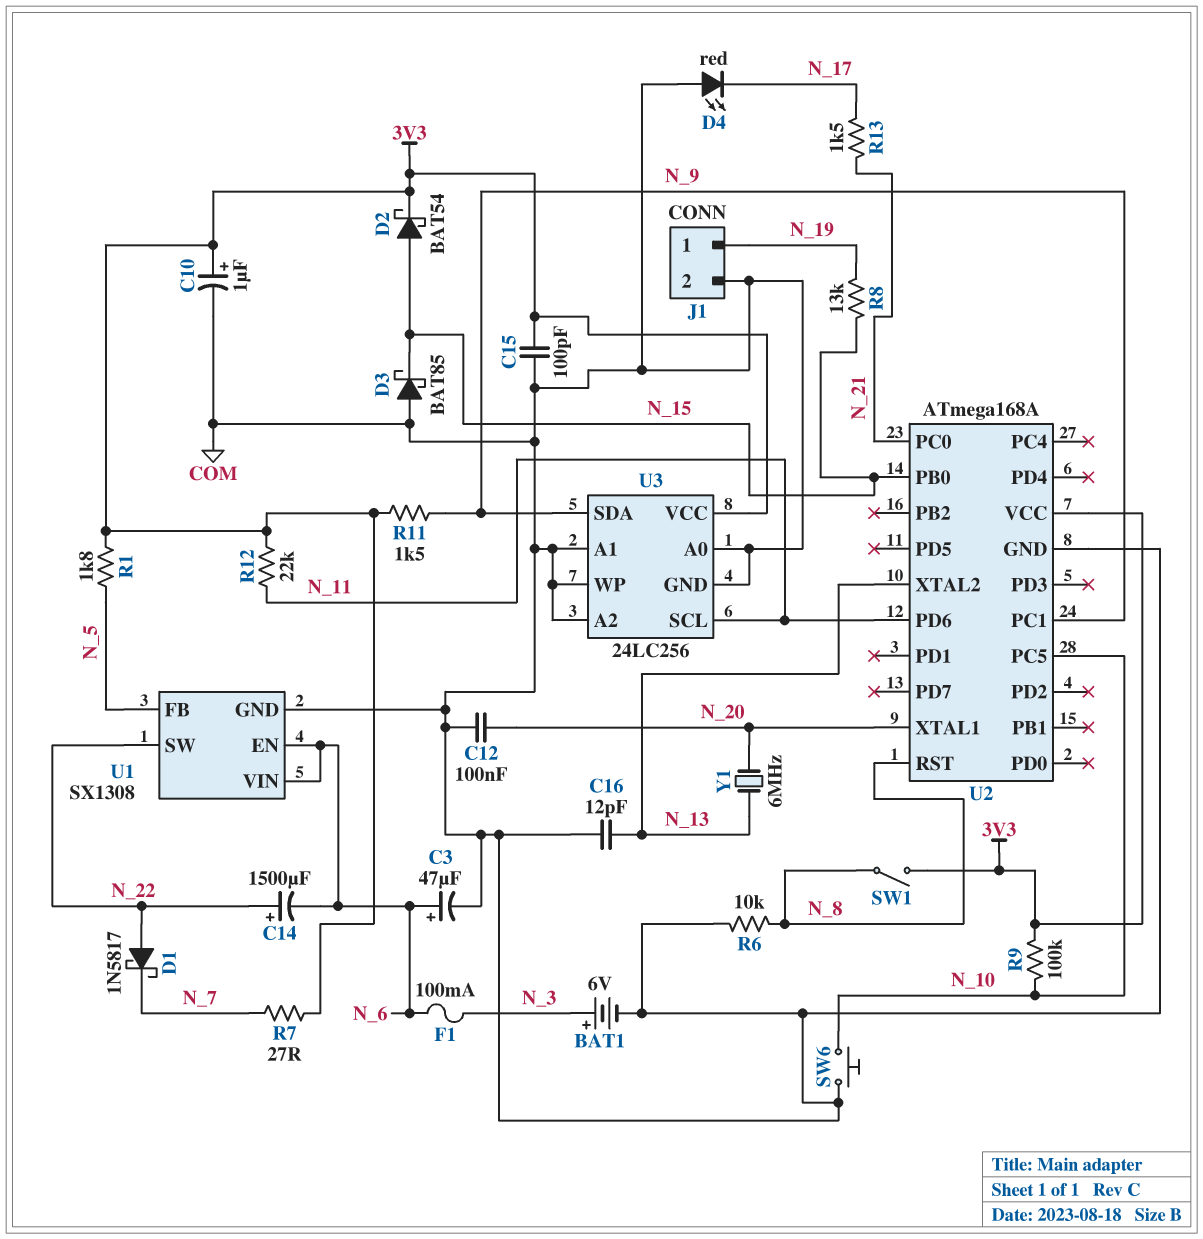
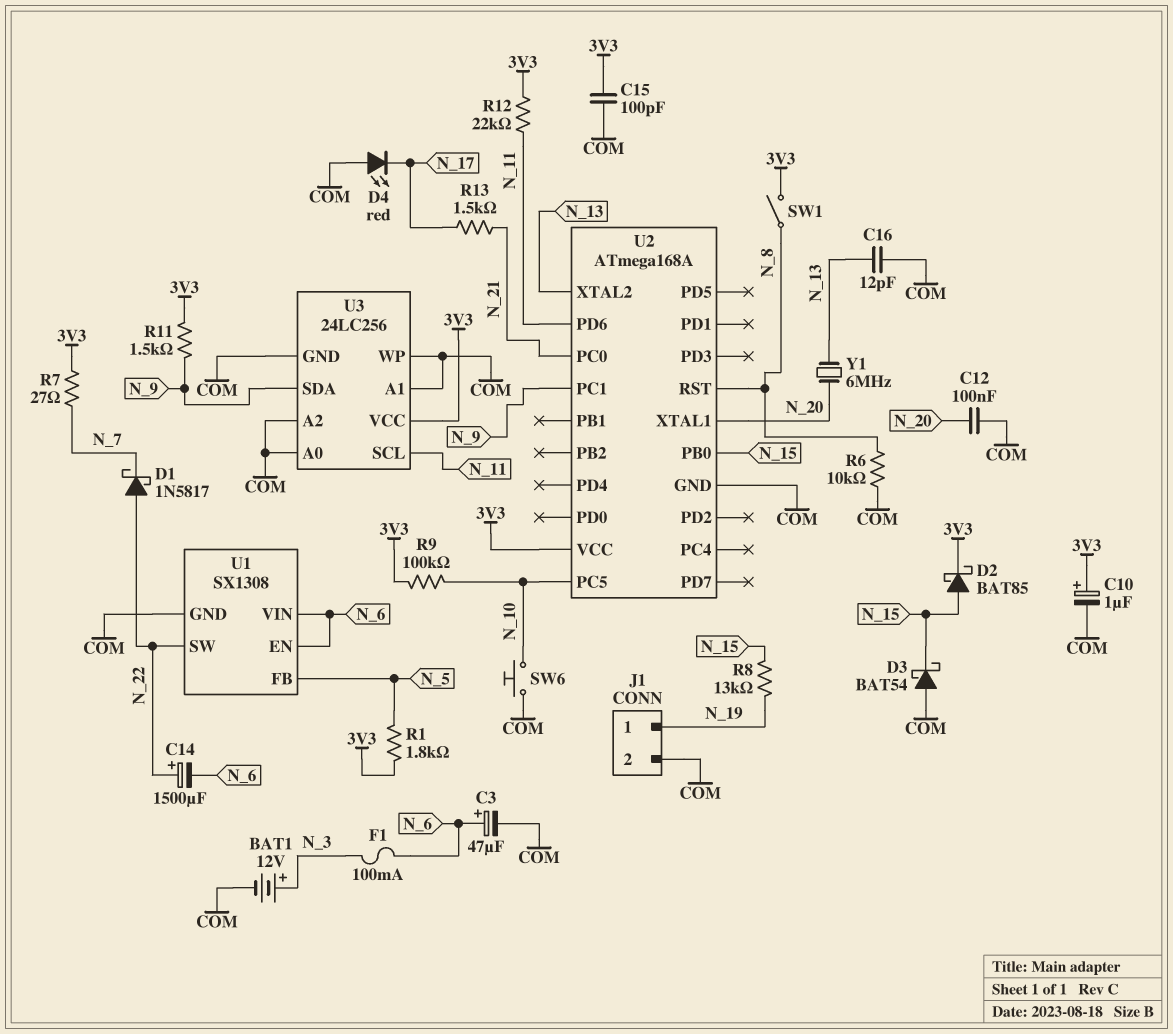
BAT1: 6V (plus N_3, minus COM) -> 12V (plus N_3, minus COM)
D2: schottky BAT54 (A N_15, K 3V3) -> schottky BAT85 (A N_15, K 3V3)
D3: schottky BAT85 (A COM, K N_15) -> schottky BAT54 (A COM, K N_15)

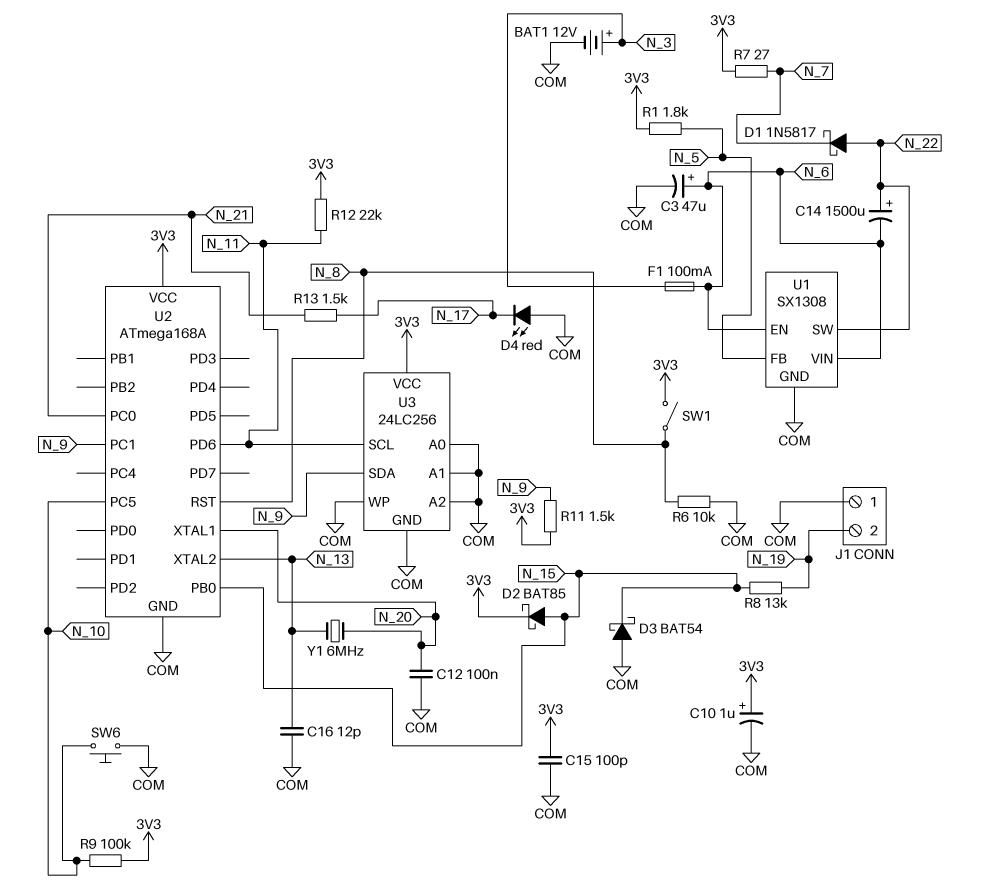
J1 pin 1: N_19 -> COM
J1 pin 2: COM -> N_19

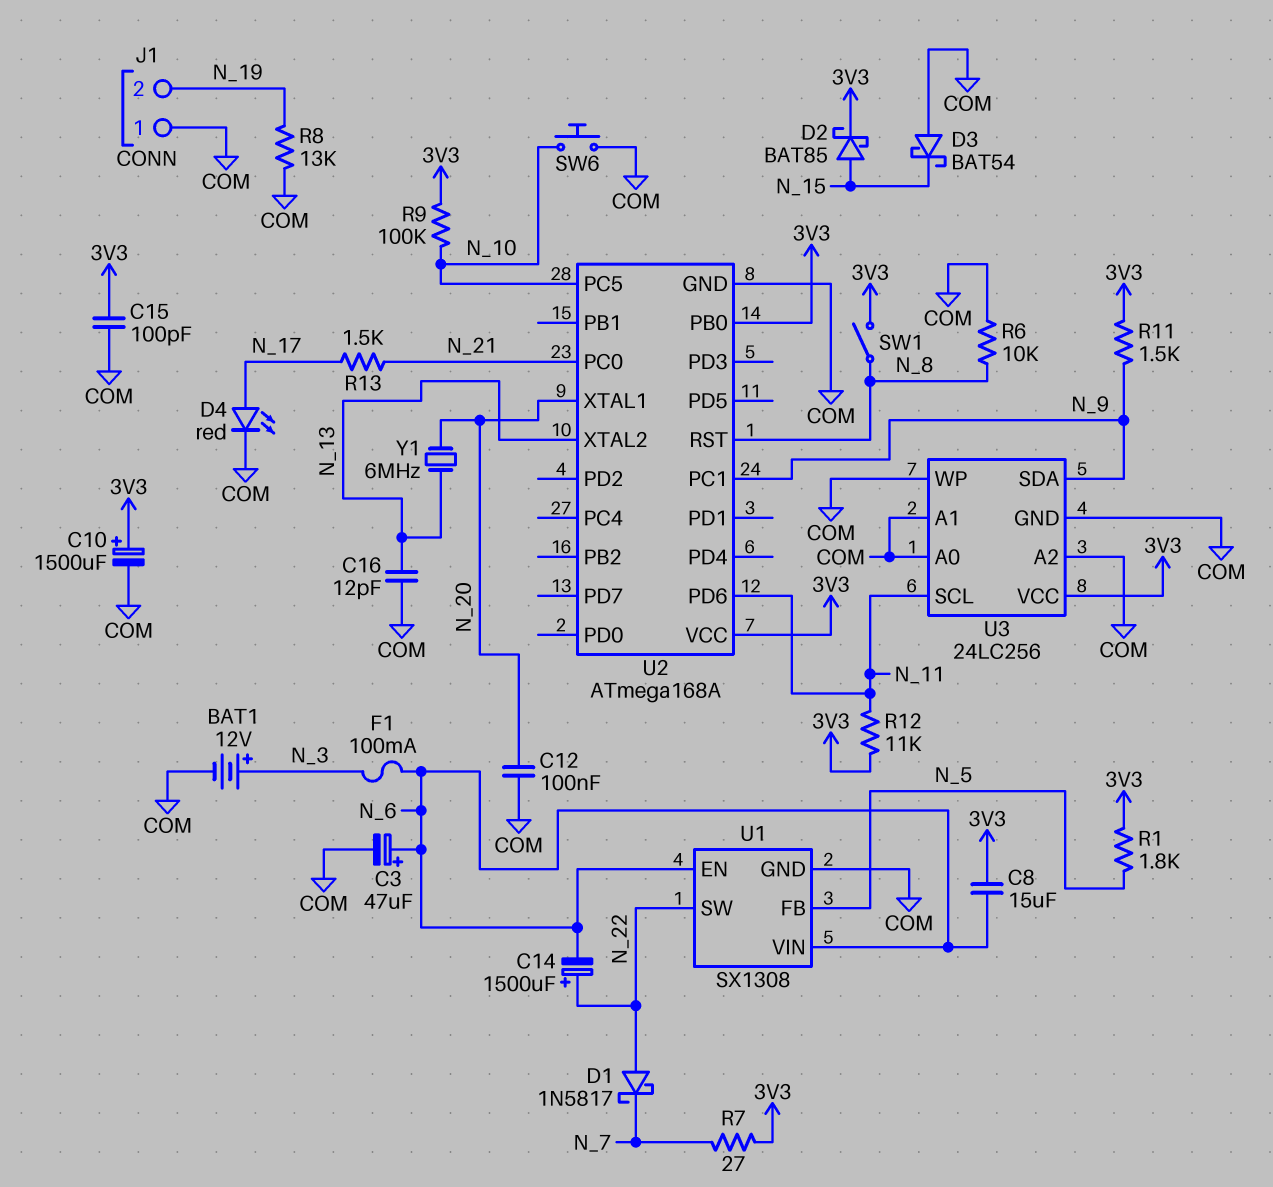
C8: none -> 15uF (3V3, N_6)
C10: 1uF (plus 3V3, minus COM) -> 1500uF (plus 3V3, minus COM)
D4: LED red (A COM, K N_17) -> LED red (A N_17, K COM)
R8: 13k (N_15, N_19) -> 13k (COM, N_19)
R12: 22k (3V3, N_11) -> 11k (3V3, N_11)
U2 pin PB0: N_15 -> 3V3

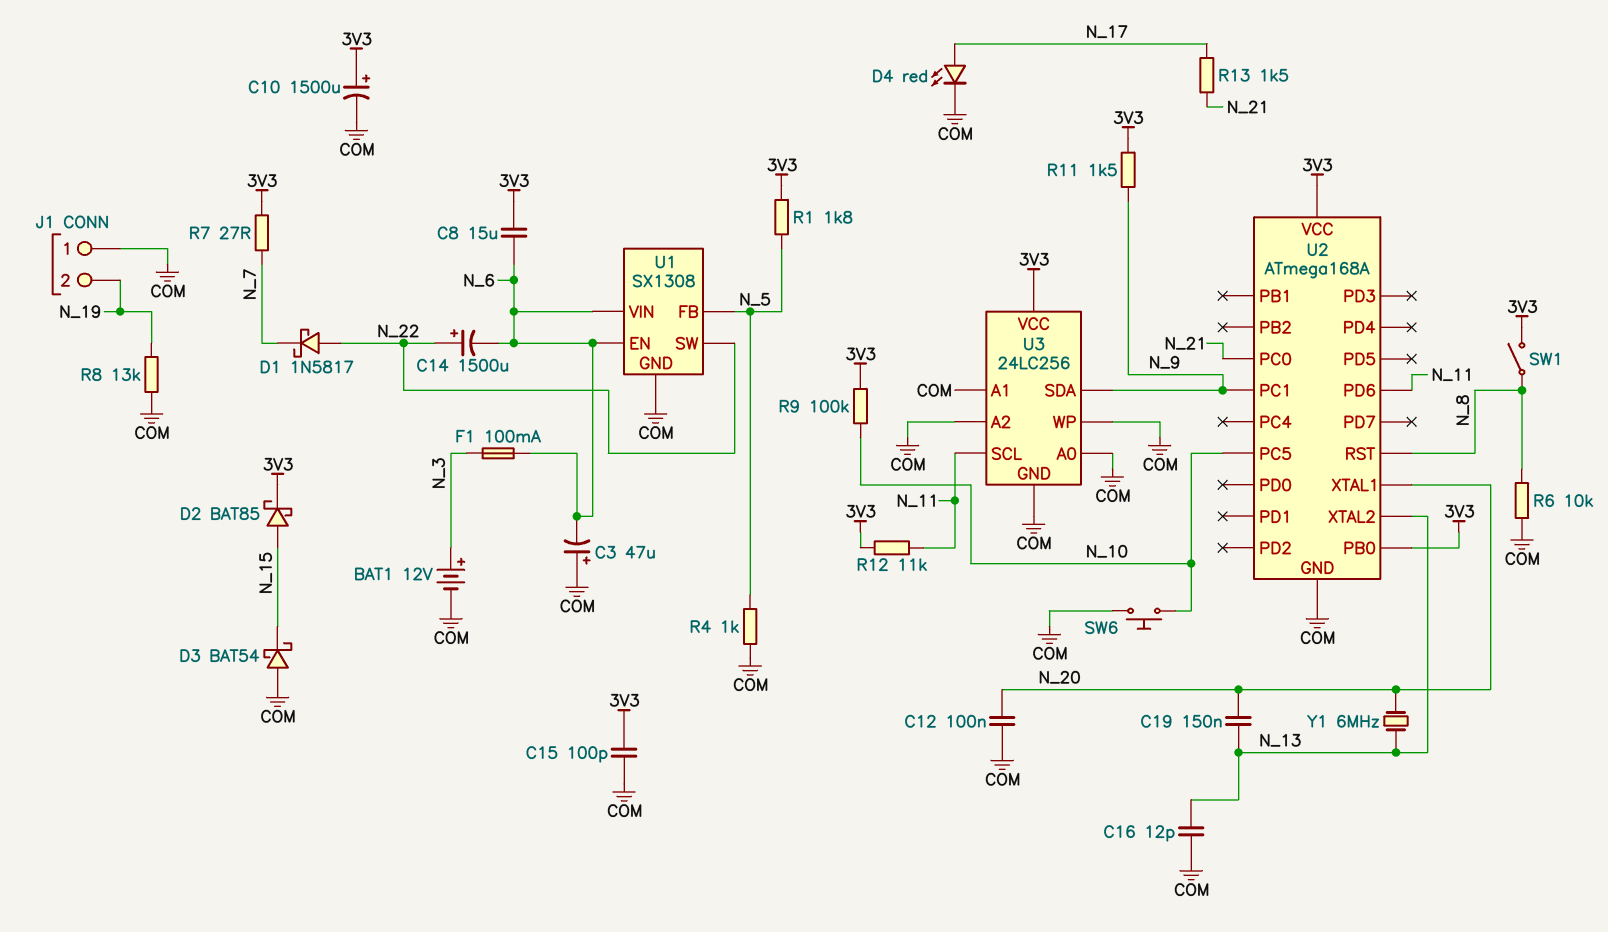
C3: 47uF (plus N_6, minus COM) -> 47uF (plus COM, minus N_6)
C19: none -> 150nF (N_13, N_20)
R4: none -> 1k (COM, N_5)

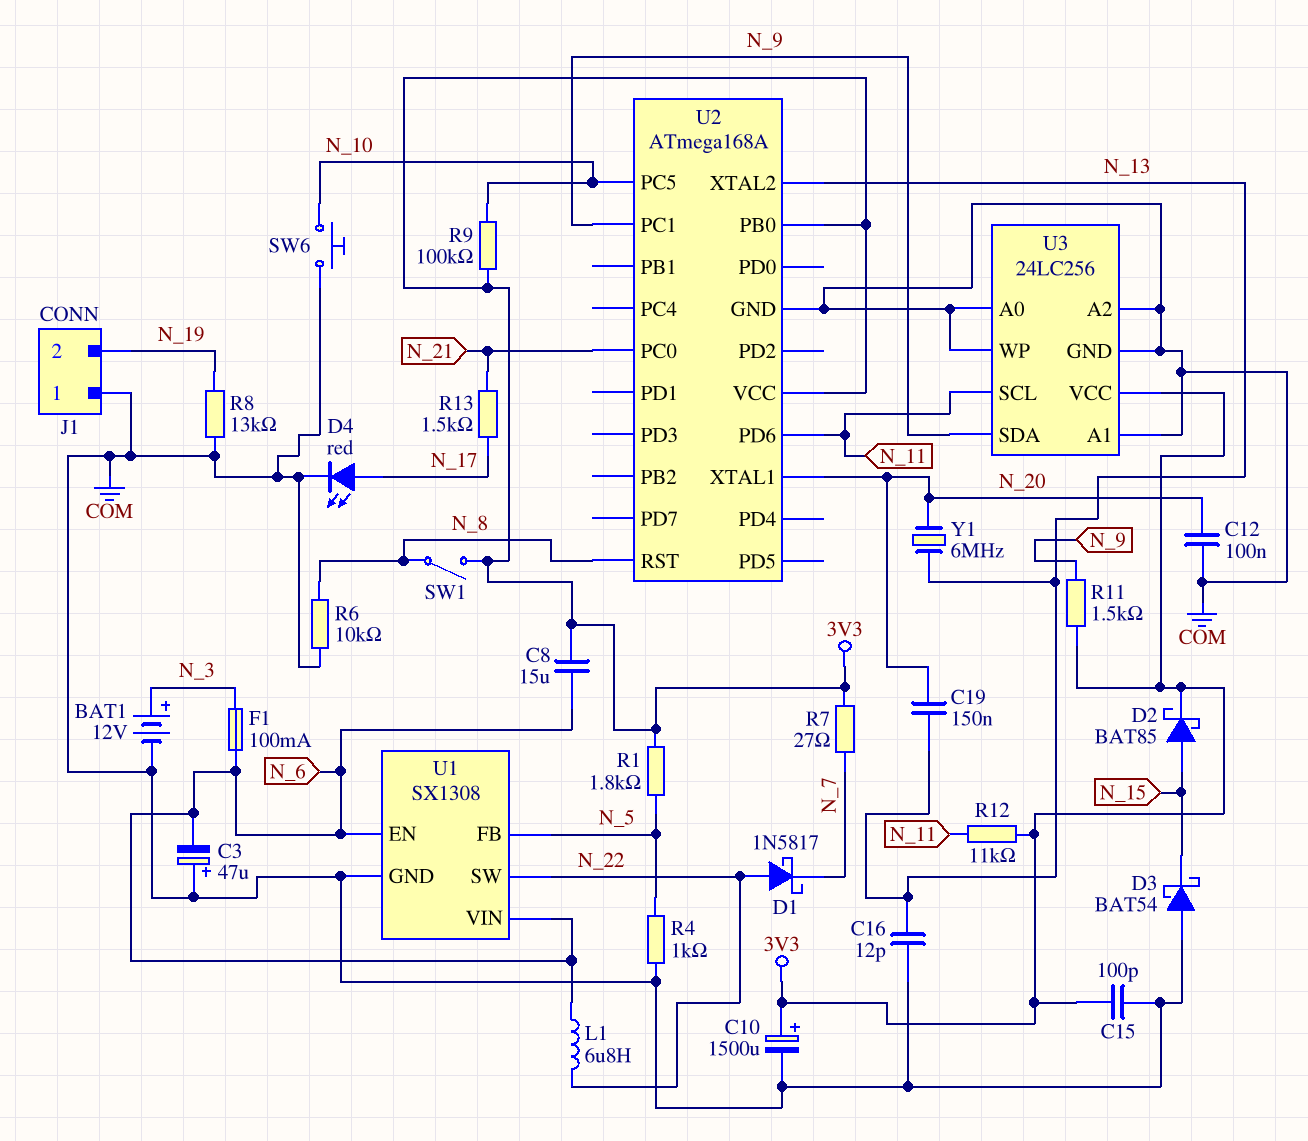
C14: 1500uF (plus N_22, minus N_6) -> none
L1: none -> 6.8uH (N_6, N_22)

